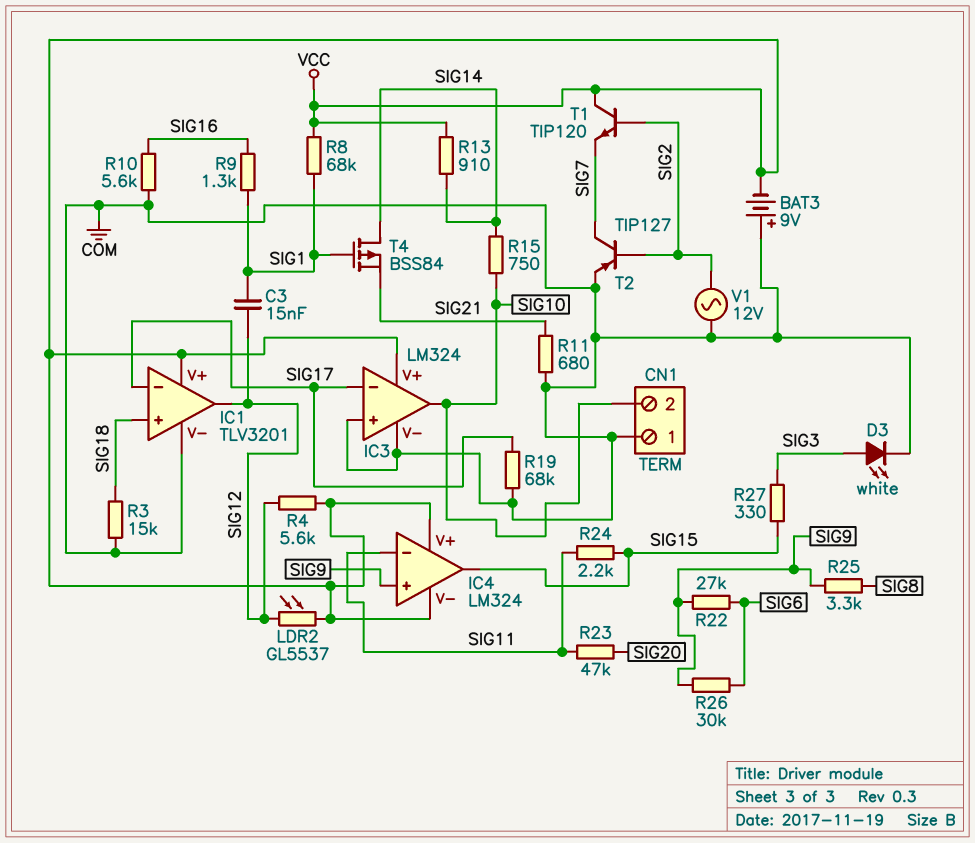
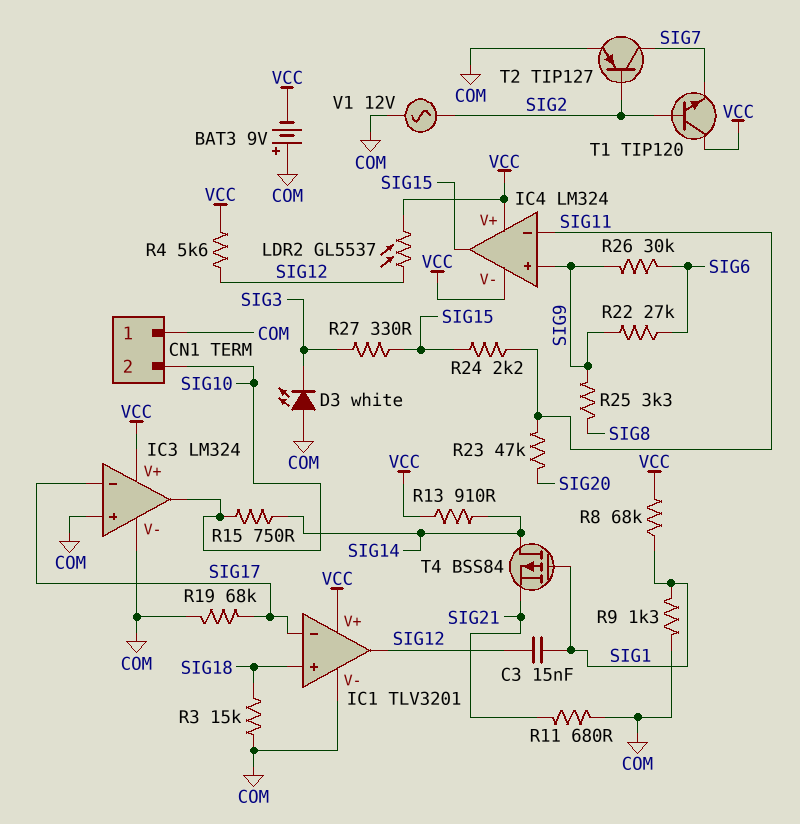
D3: LED white (A SIG3, K COM) -> LED white (A COM, K SIG3)
R9: 1.3k (SIG1, SIG16) -> 1.3k (COM, SIG1)
R10: 5.6k (COM, SIG16) -> none

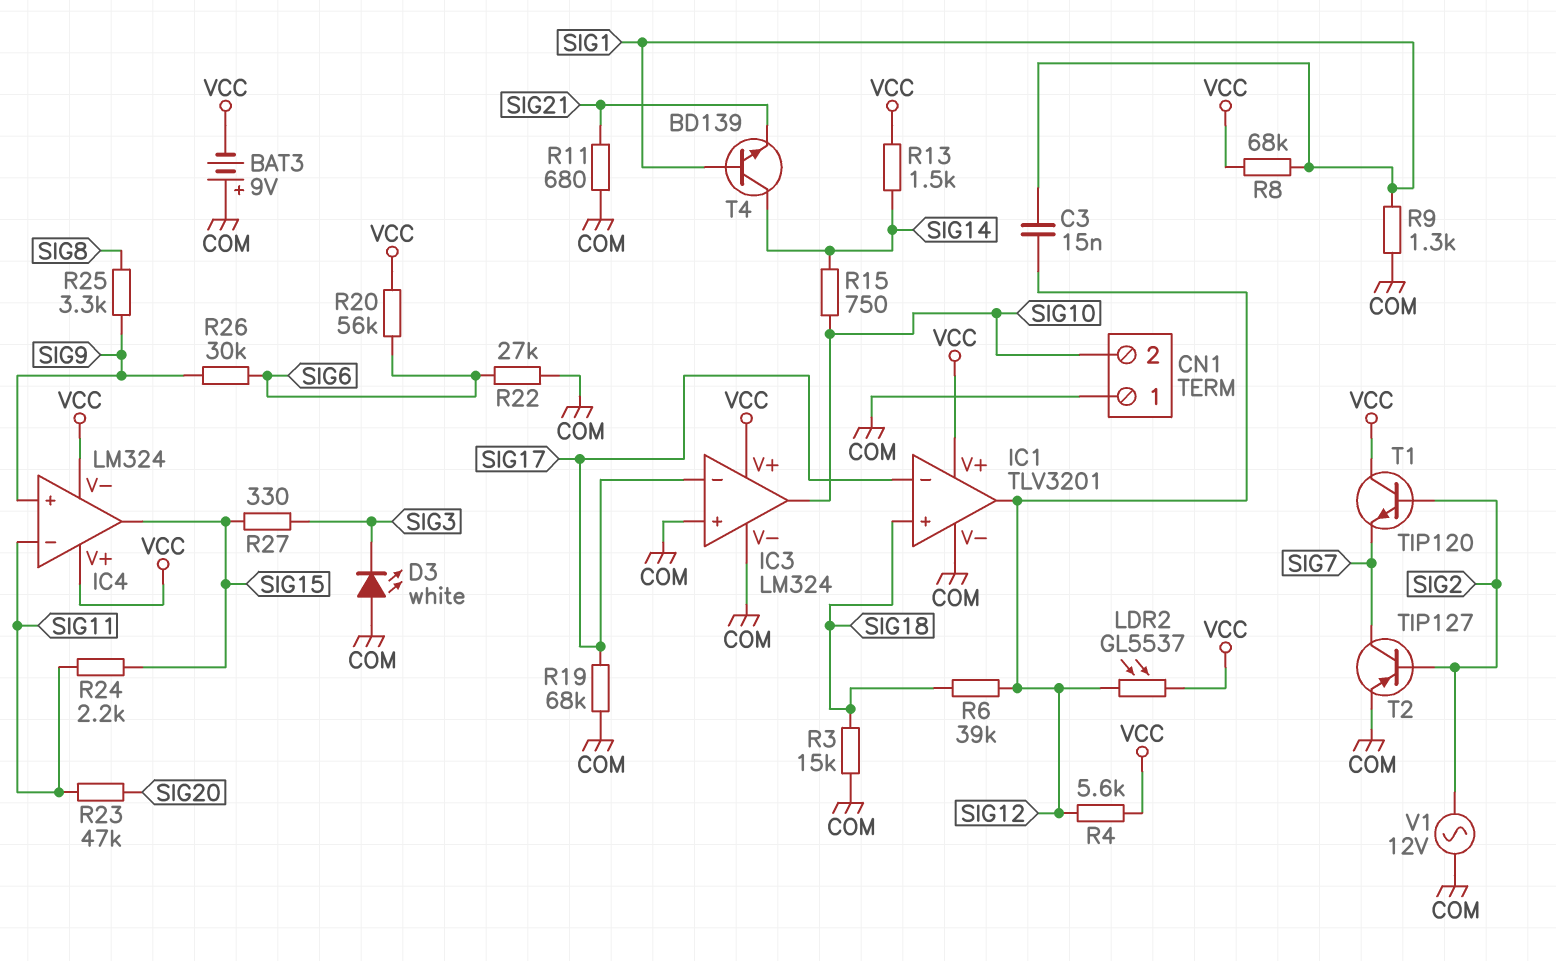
R6: none -> 39k (SIG12, SIG18)
R13: 910 (SIG14, VCC) -> 1.5k (SIG14, VCC)
R20: none -> 56k (SIG6, VCC)
R22: 27k (SIG6, SIG9) -> 27k (COM, SIG6)
T4: PMOS BSS84 (G SIG1, D SIG14, S SIG21) -> NPN BD139 (B SIG1, C SIG14, E SIG21)

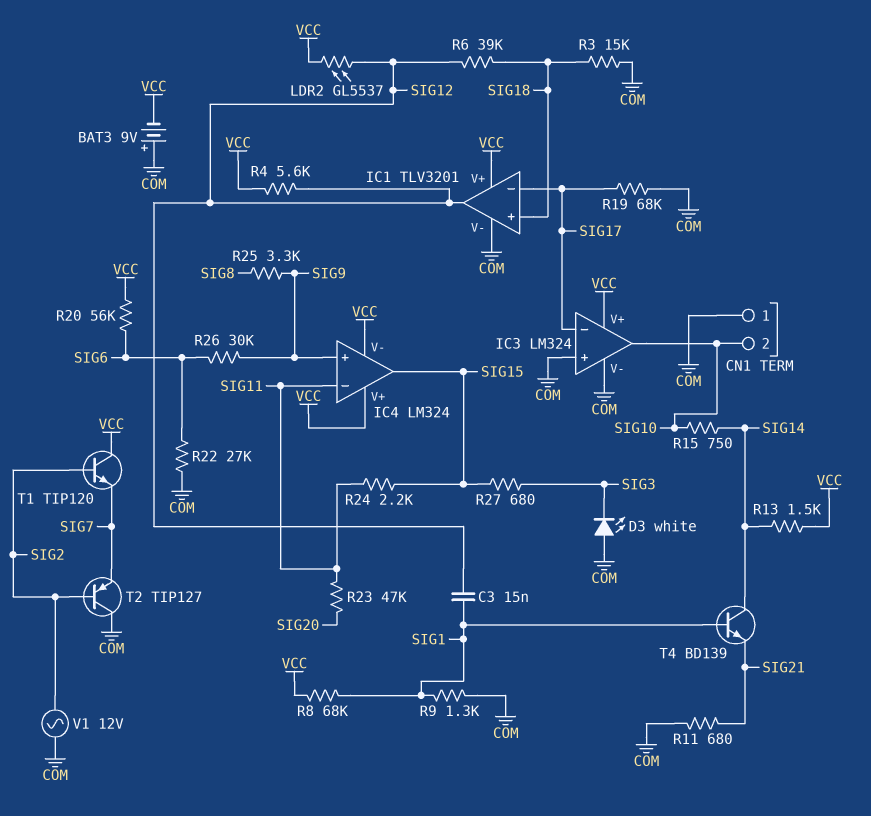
R27: 330 (SIG3, SIG15) -> 680 (SIG3, SIG15)
T2: PNP TIP127 (B SIG2, C SIG7, E COM) -> PNP TIP127 (B SIG2, C COM, E SIG7)

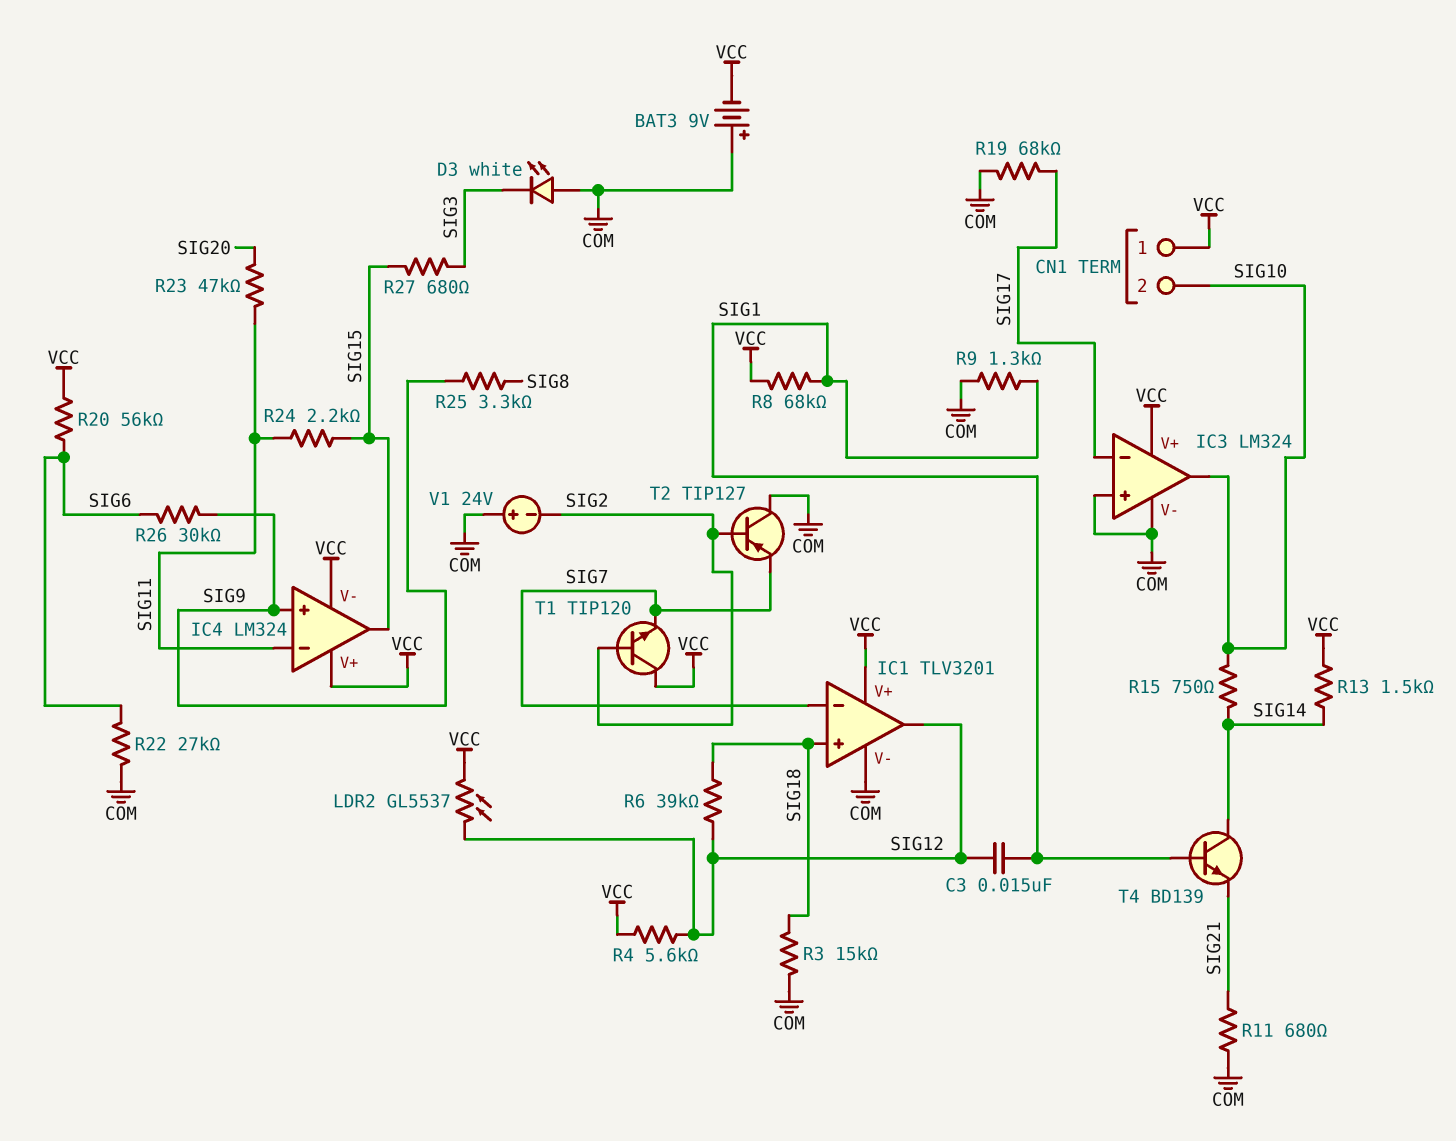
CN1 pin 1: COM -> VCC
IC1 pin in-: SIG17 -> SIG7
V1: AC 12V (COM, SIG2) -> 24V (plus COM, minus SIG2)

